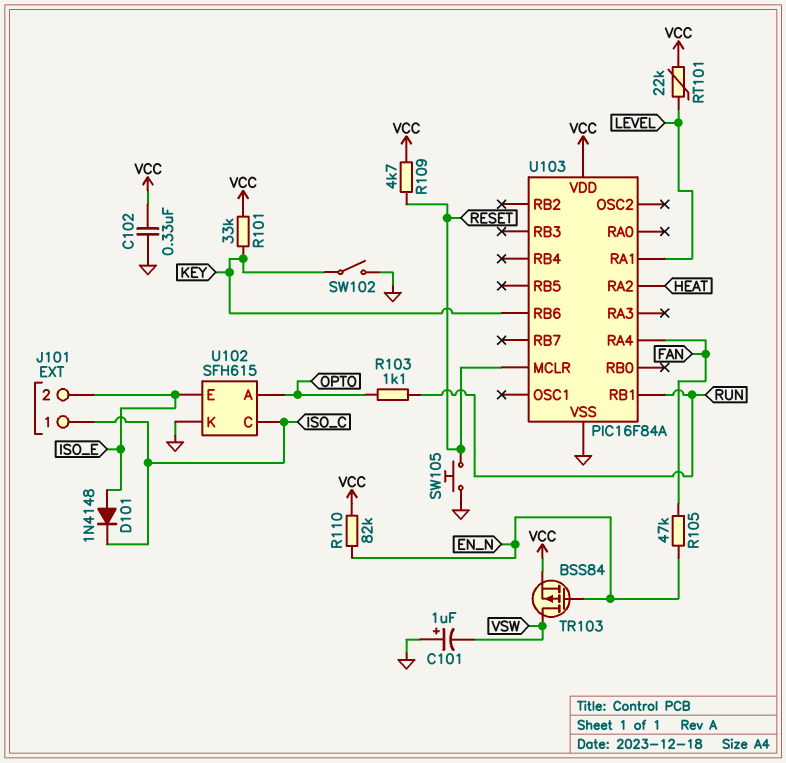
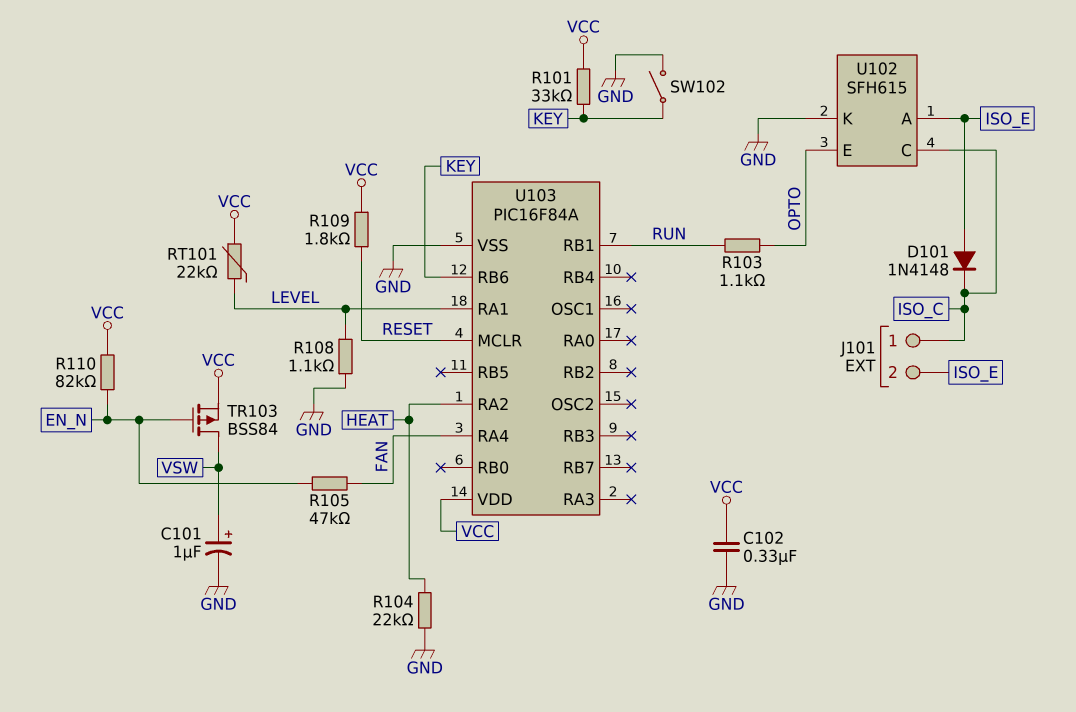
C101: 1uF (plus GND, minus VSW) -> 1uF (plus VSW, minus GND)
R104: none -> 22k (GND, HEAT)
R108: none -> 1.1k (GND, LEVEL)
R109: 4.7k (RESET, VCC) -> 1.8k (RESET, VCC)
SW105: button (GND, RESET) -> none
U102 pin A: OPTO -> ISO_E
U102 pin E: ISO_E -> OPTO

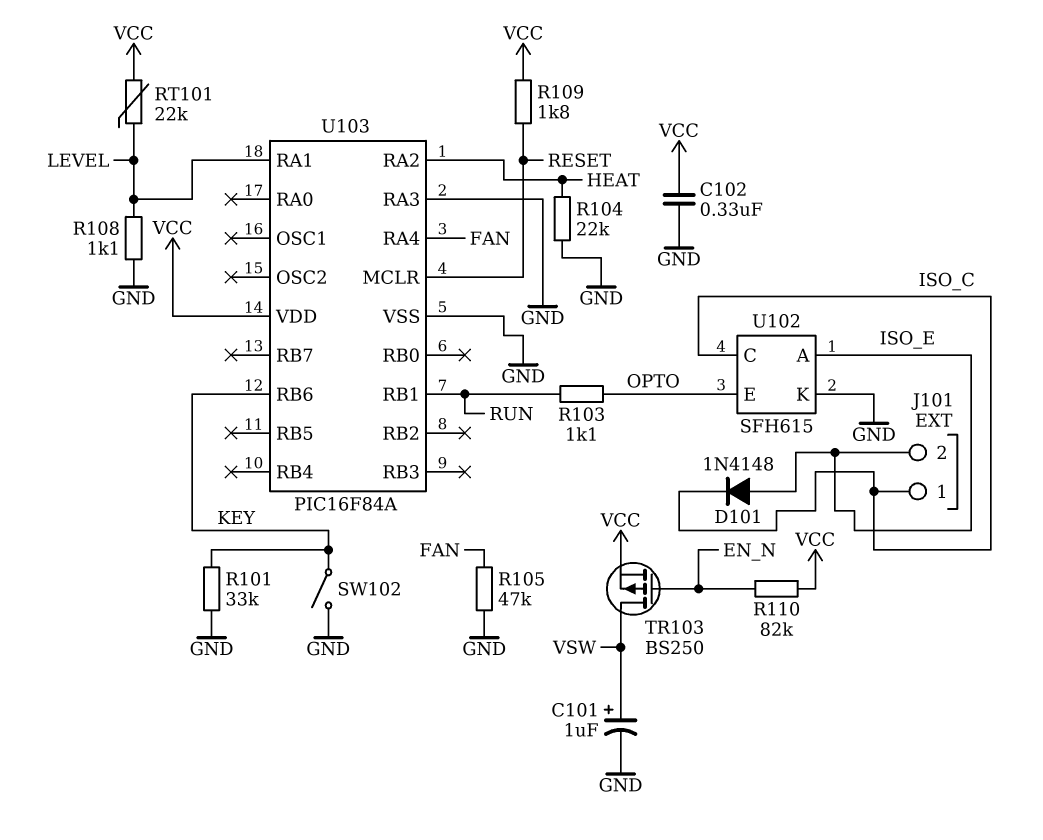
R101: 33k (KEY, VCC) -> 33k (GND, KEY)
R105: 47k (EN_N, FAN) -> 47k (FAN, GND)
TR103: PMOS BSS84 (G EN_N, D VSW, S VCC) -> PMOS BS250 (G EN_N, D VSW, S VCC)
U103 pin RA3: none -> GND

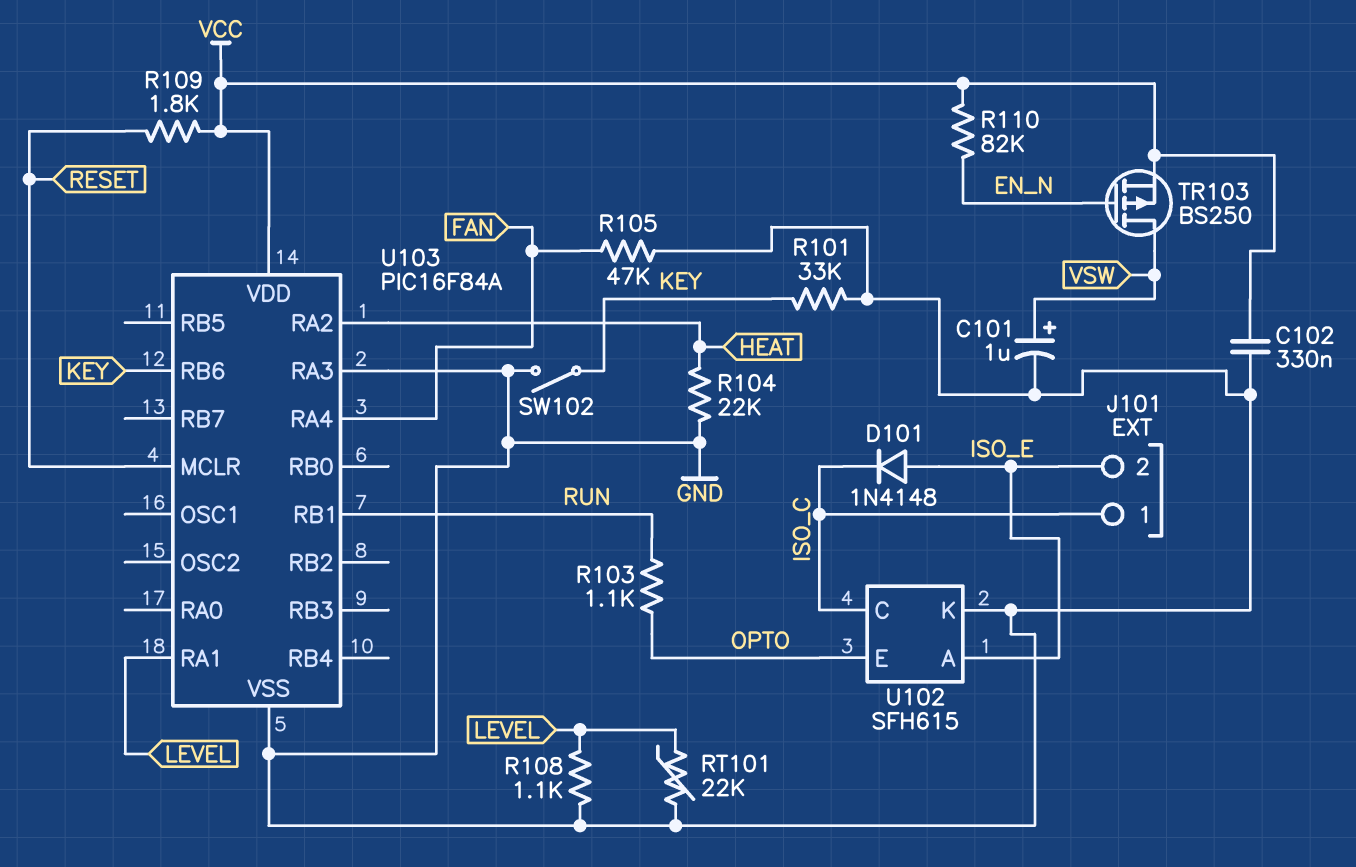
RT101: 22k (LEVEL, VCC) -> 22k (GND, LEVEL)

